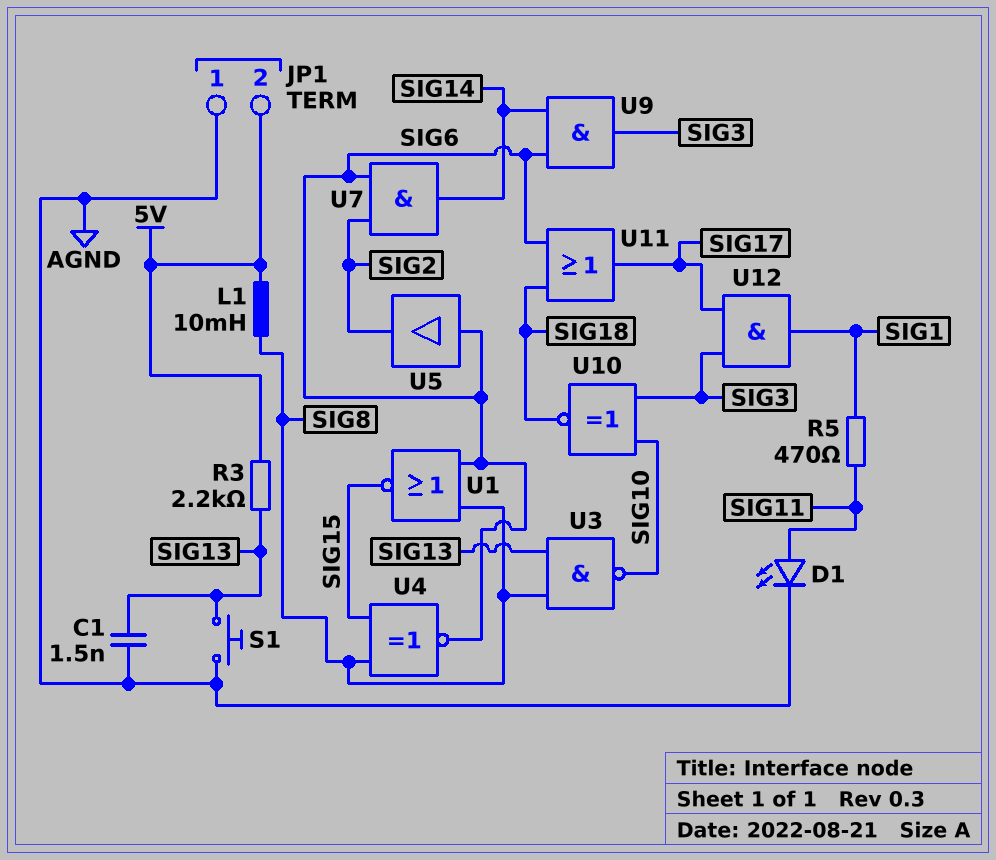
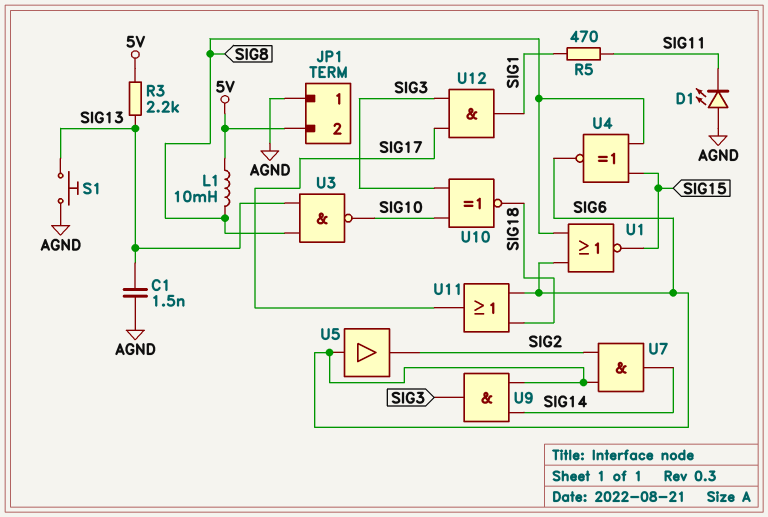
D1: LED (A SIG11, K AGND) -> LED (A AGND, K SIG11)

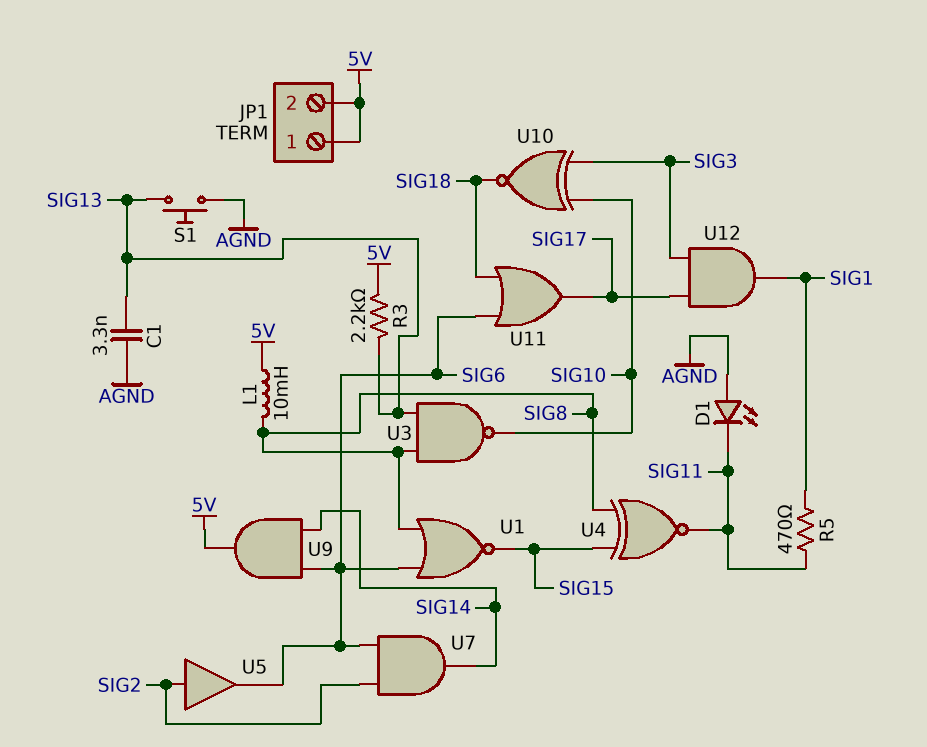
C1: 1.5nF (AGND, SIG13) -> 3.3nF (AGND, SIG13)
JP1 pin 1: AGND -> 5V
U4: XNOR (in SIG8, in SIG15, out SIG6) -> XNOR (in SIG8, in SIG15, out SIG11)
U5: buffer (in SIG6, out SIG2) -> buffer (in SIG2, out SIG6)
U9: AND (in SIG6, in SIG14, out SIG3) -> AND (in SIG6, in SIG14, out 5V)

